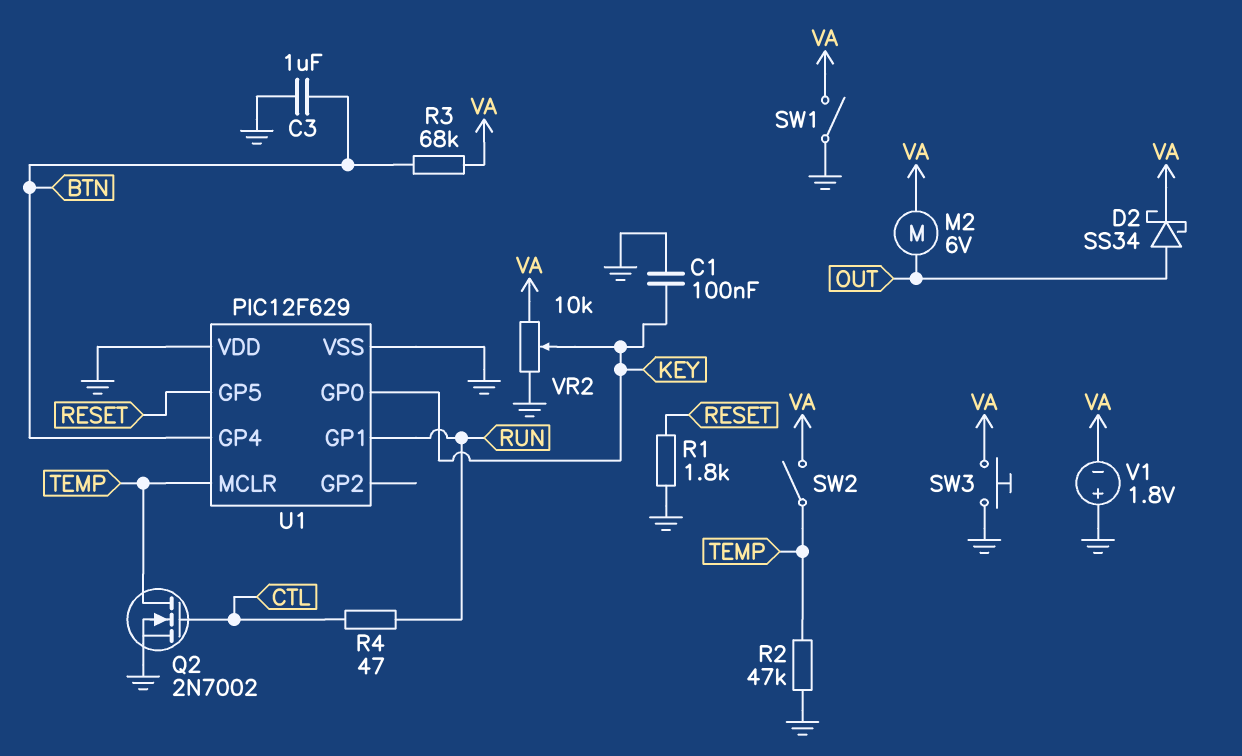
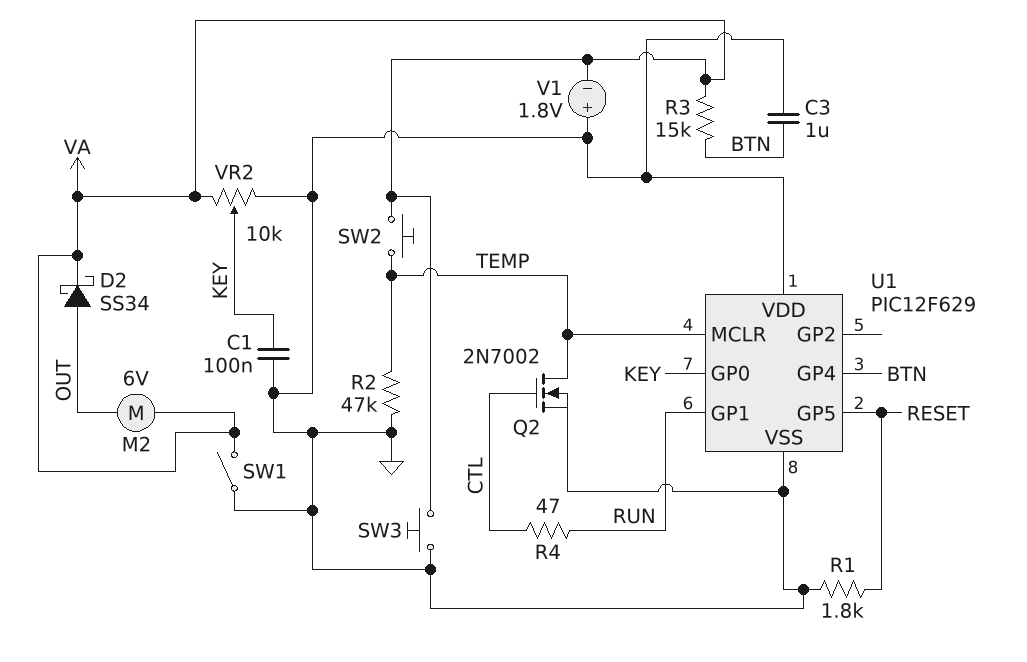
R3: 68k (BTN, VA) -> 15k (BTN, VA)
SW2: switch (TEMP, VA) -> button (TEMP, VA)

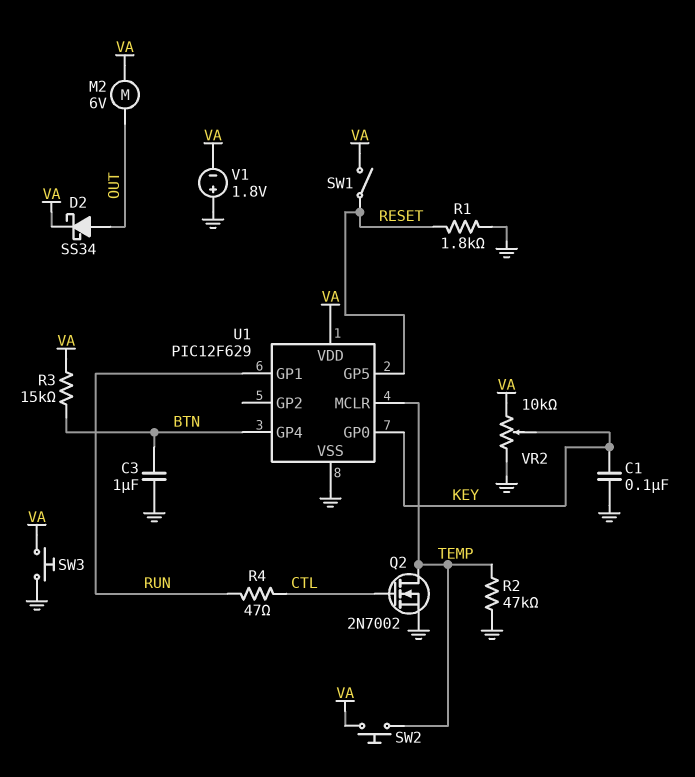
SW1: switch (GND, VA) -> switch (RESET, VA)
U1 pin VDD: GND -> VA

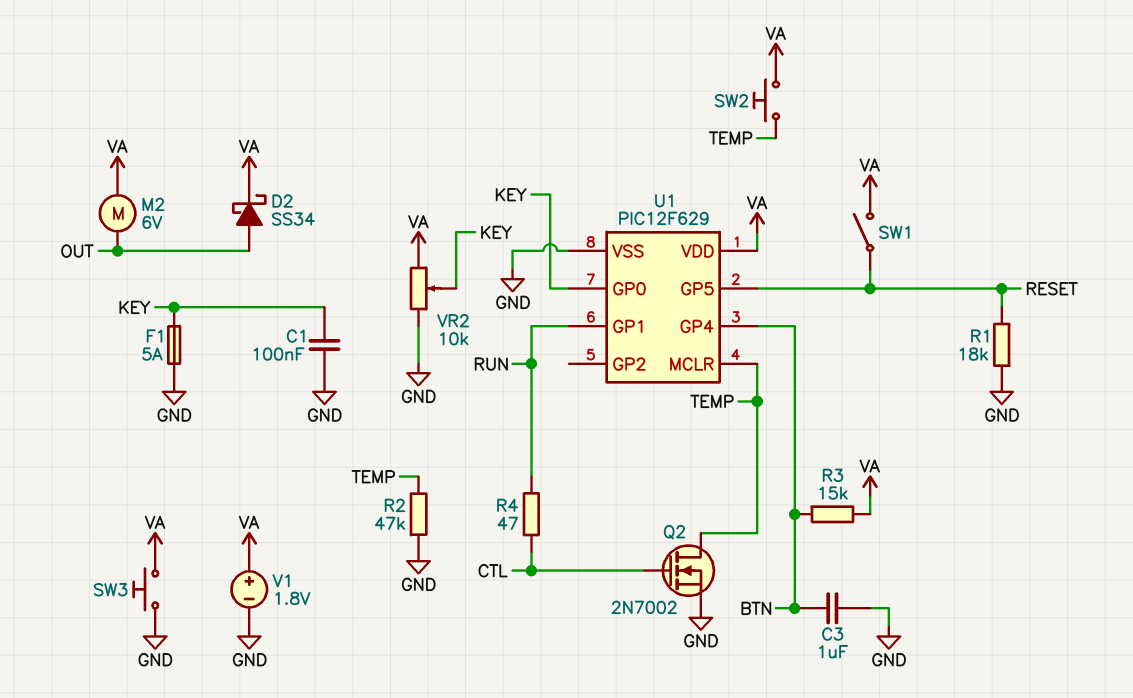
F1: none -> 5A (GND, KEY)
R1: 1.8k (GND, RESET) -> 18k (GND, RESET)
V1: 1.8V (plus GND, minus VA) -> 1.8V (plus VA, minus GND)

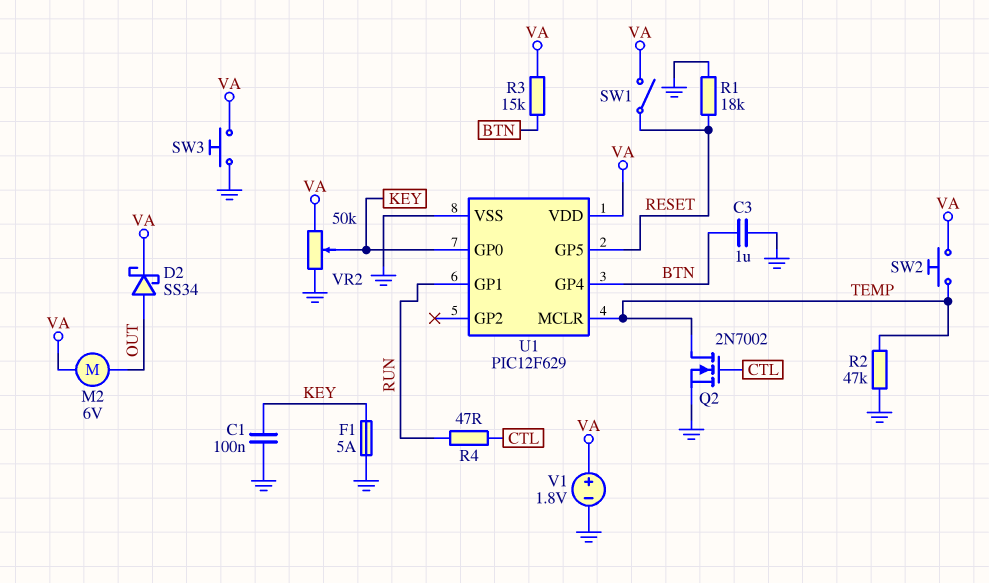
VR2: 10k (GND, VA, wiper KEY) -> 50k (GND, VA, wiper KEY)

